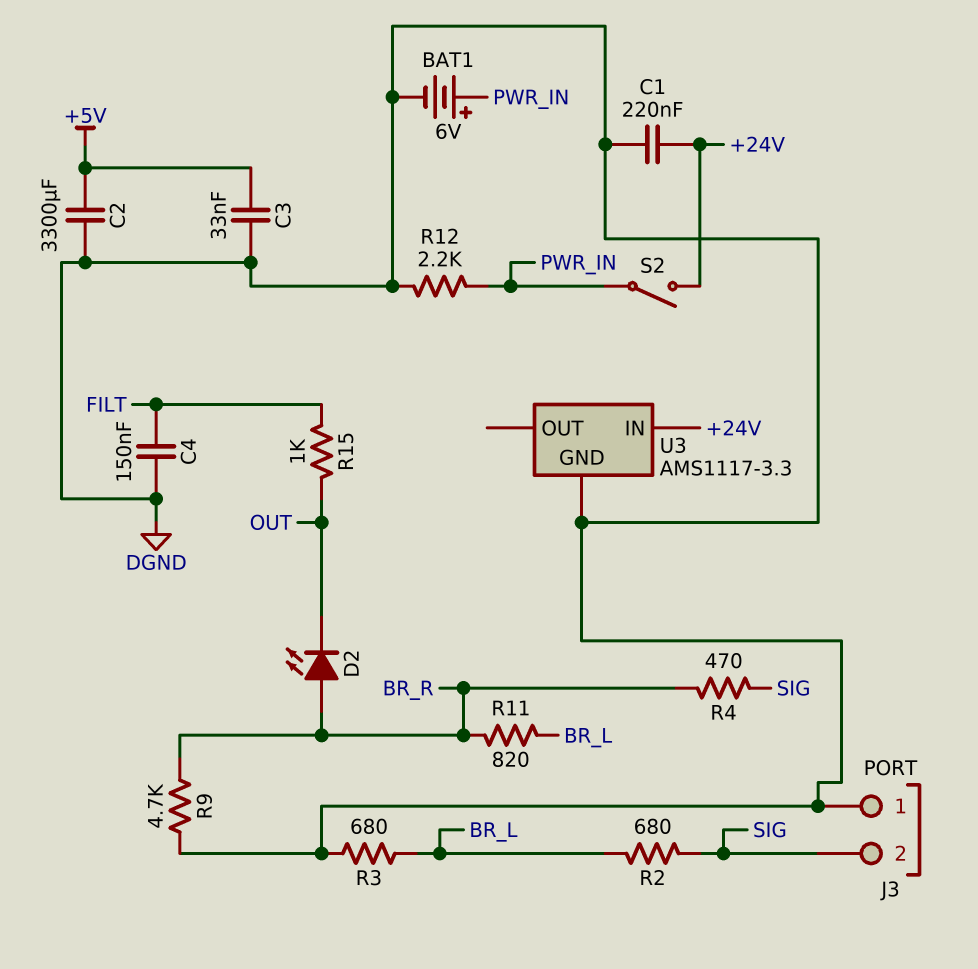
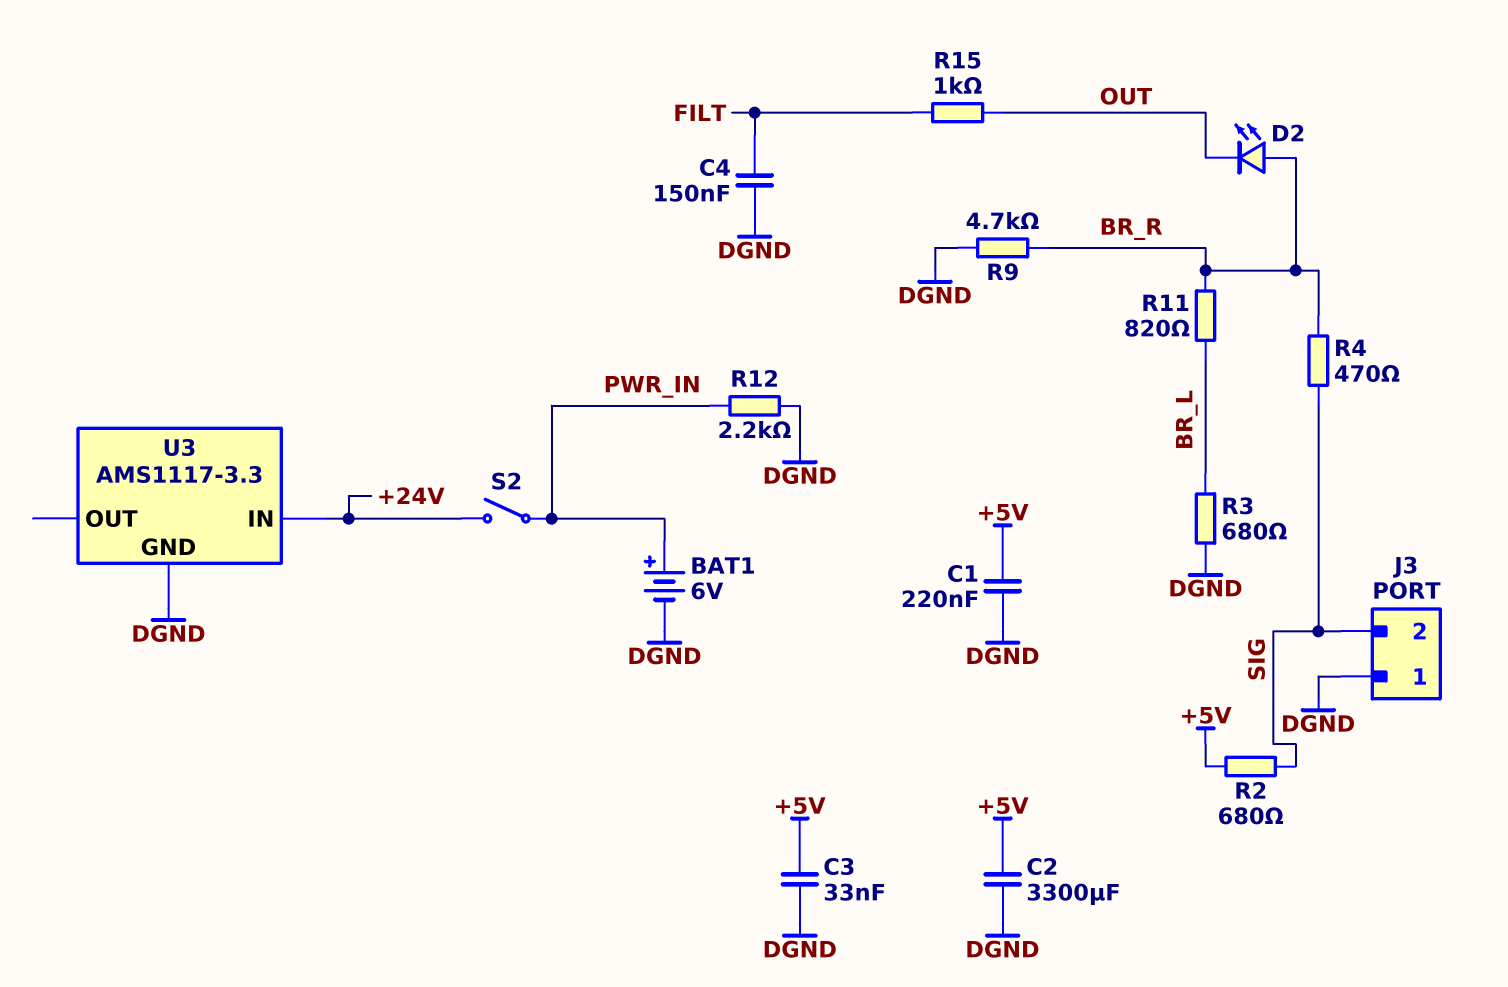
C1: 220nF (+24V, DGND) -> 220nF (+5V, DGND)
R2: 680 (BR_L, SIG) -> 680 (+5V, SIG)

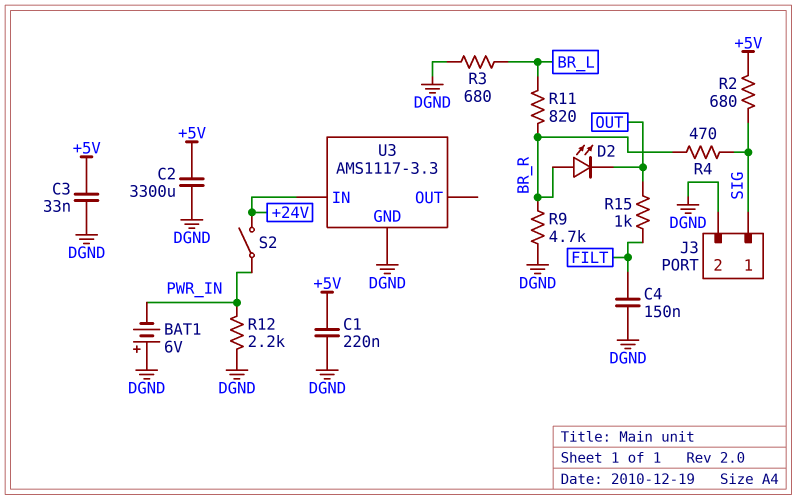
BAT1: 6V (plus PWR_IN, minus DGND) -> 6V (plus DGND, minus PWR_IN)
J3 pin 1: DGND -> SIG
J3 pin 2: SIG -> DGND

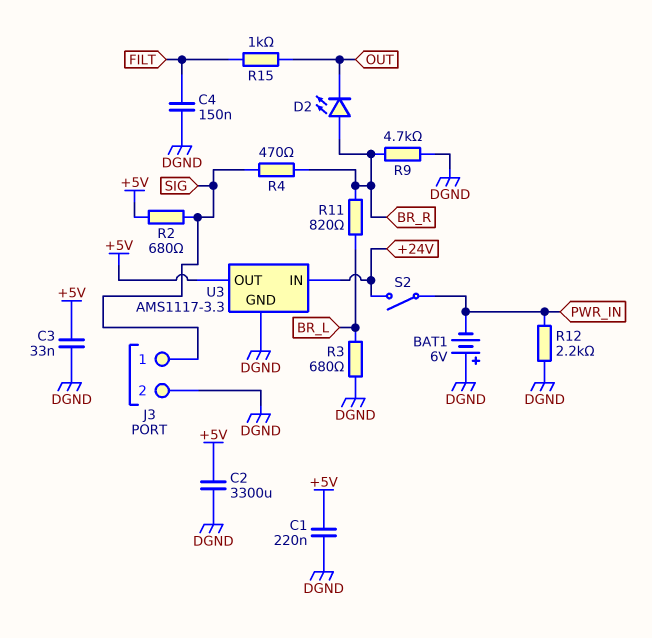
U3 pin OUT: none -> +5V

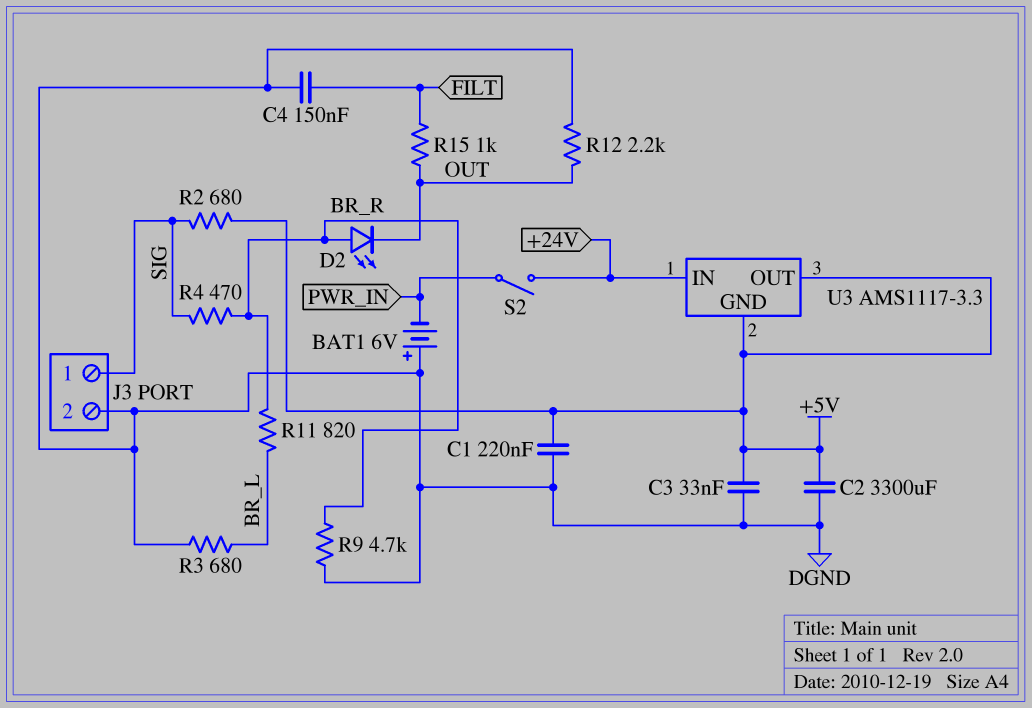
R12: 2.2k (DGND, PWR_IN) -> 2.2k (DGND, OUT)
U3 pin GND: DGND -> +5V

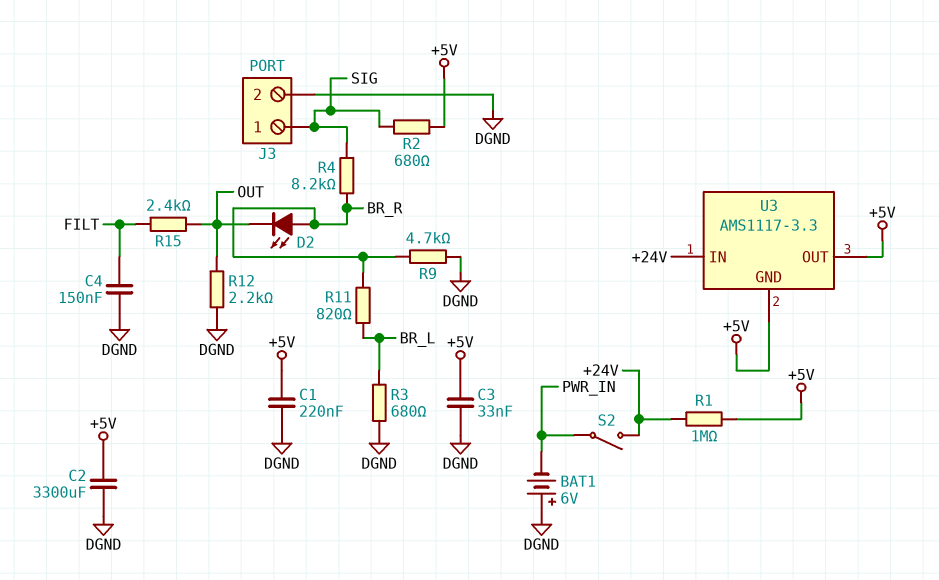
R1: none -> 1M (+5V, +24V)
R4: 470 (BR_R, SIG) -> 8.2k (BR_R, SIG)
R15: 1k (FILT, OUT) -> 2.4k (FILT, OUT)

